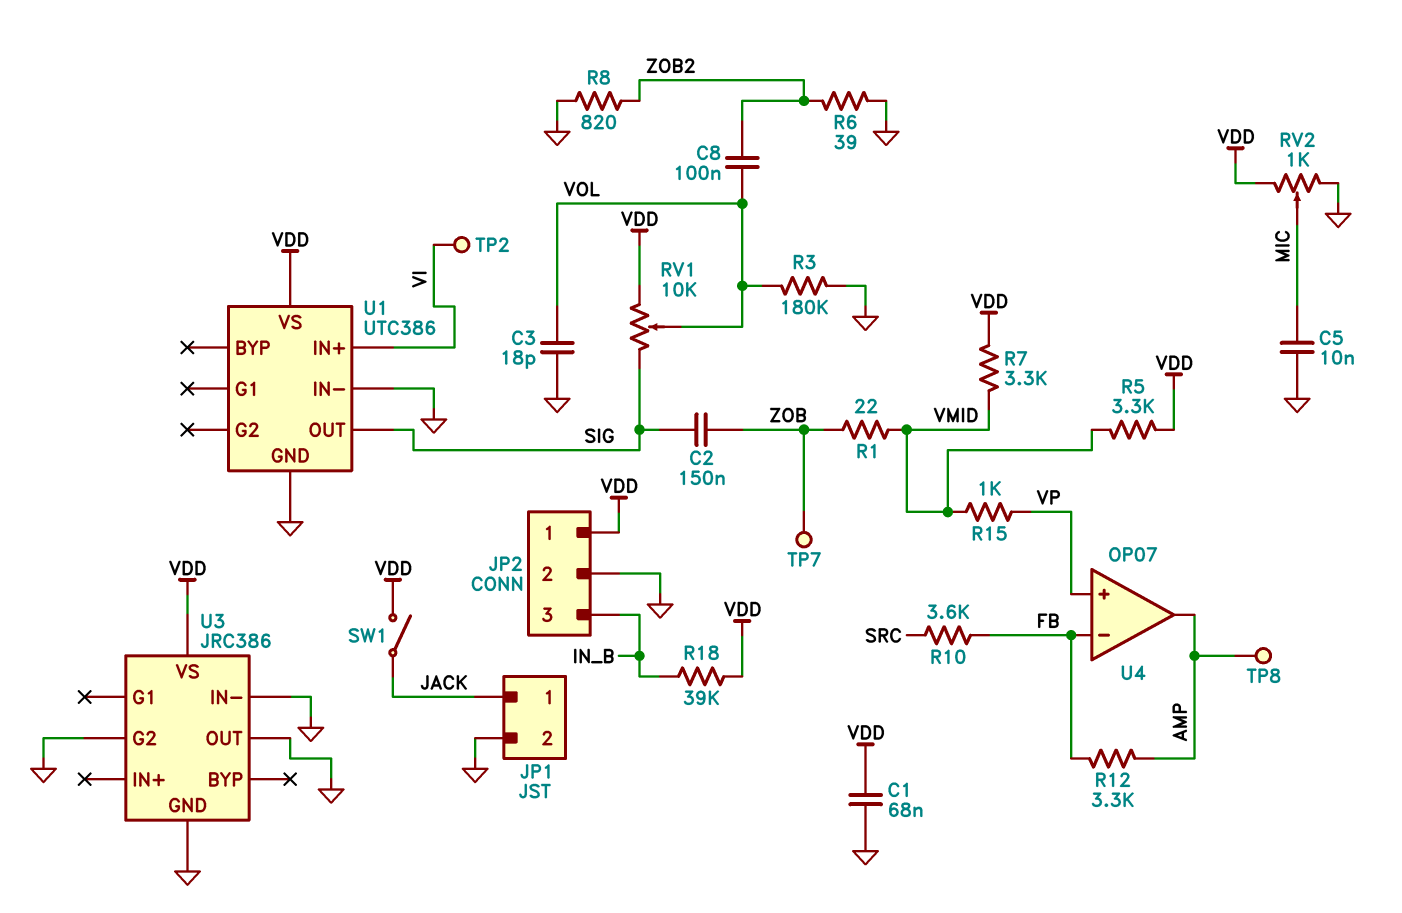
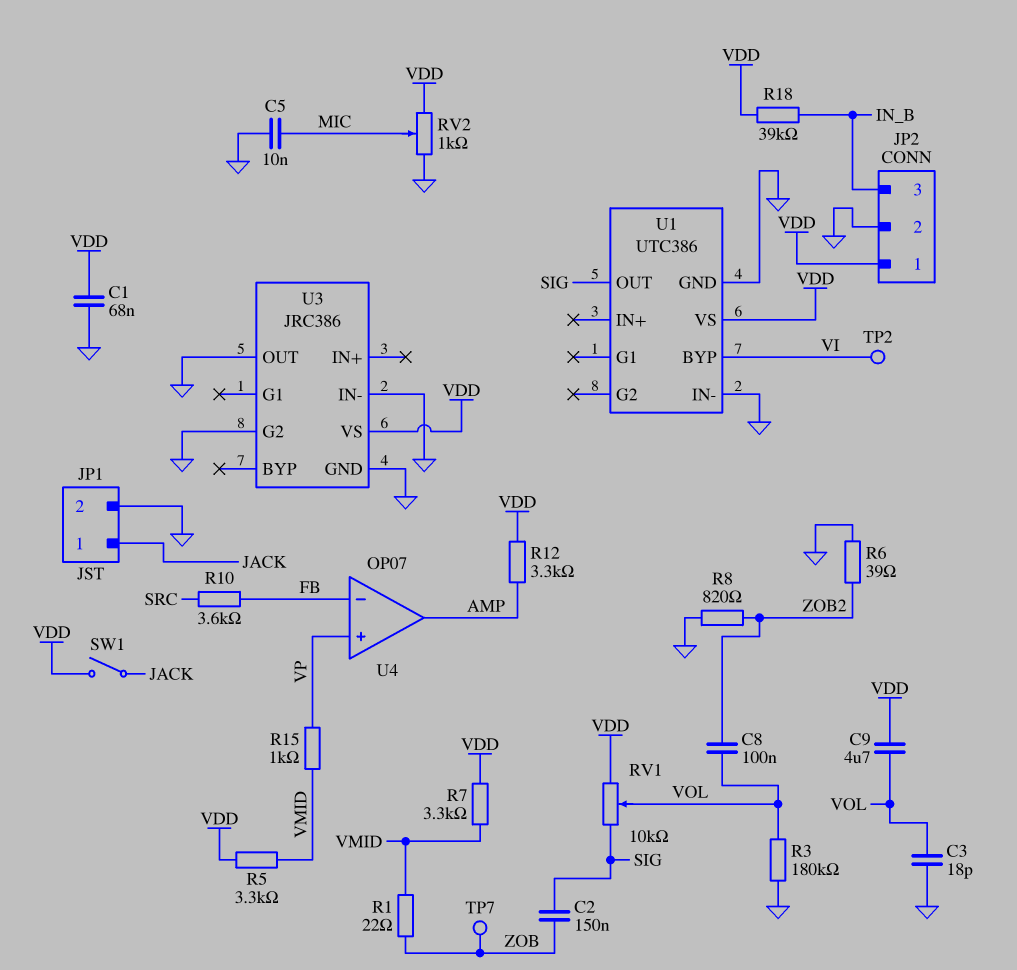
C9: none -> 4.7uF (VDD, VOL)
R12: 3.3k (AMP, FB) -> 3.3k (AMP, VDD)
TP8: test point (AMP) -> none
U1 pin BYP: none -> VI
U1 pin IN+: VI -> none

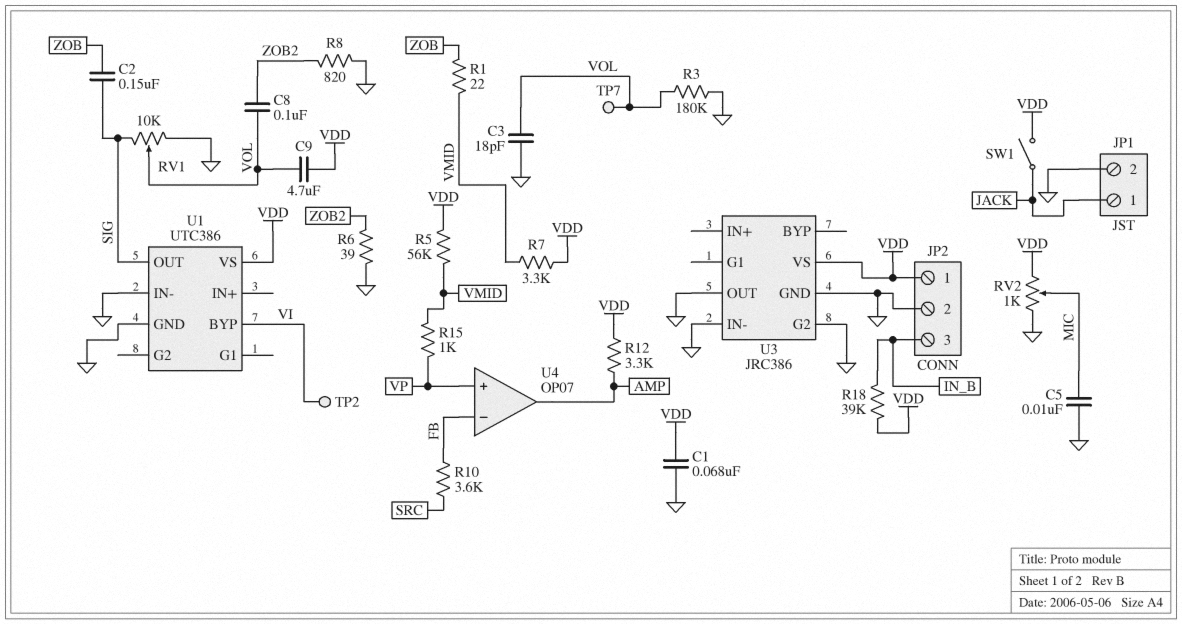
R5: 3.3k (VDD, VMID) -> 56k (VDD, VMID)
RV1: 10k (SIG, VDD, wiper VOL) -> 10k (GND, SIG, wiper VOL)
TP7: test point (ZOB) -> test point (VOL)

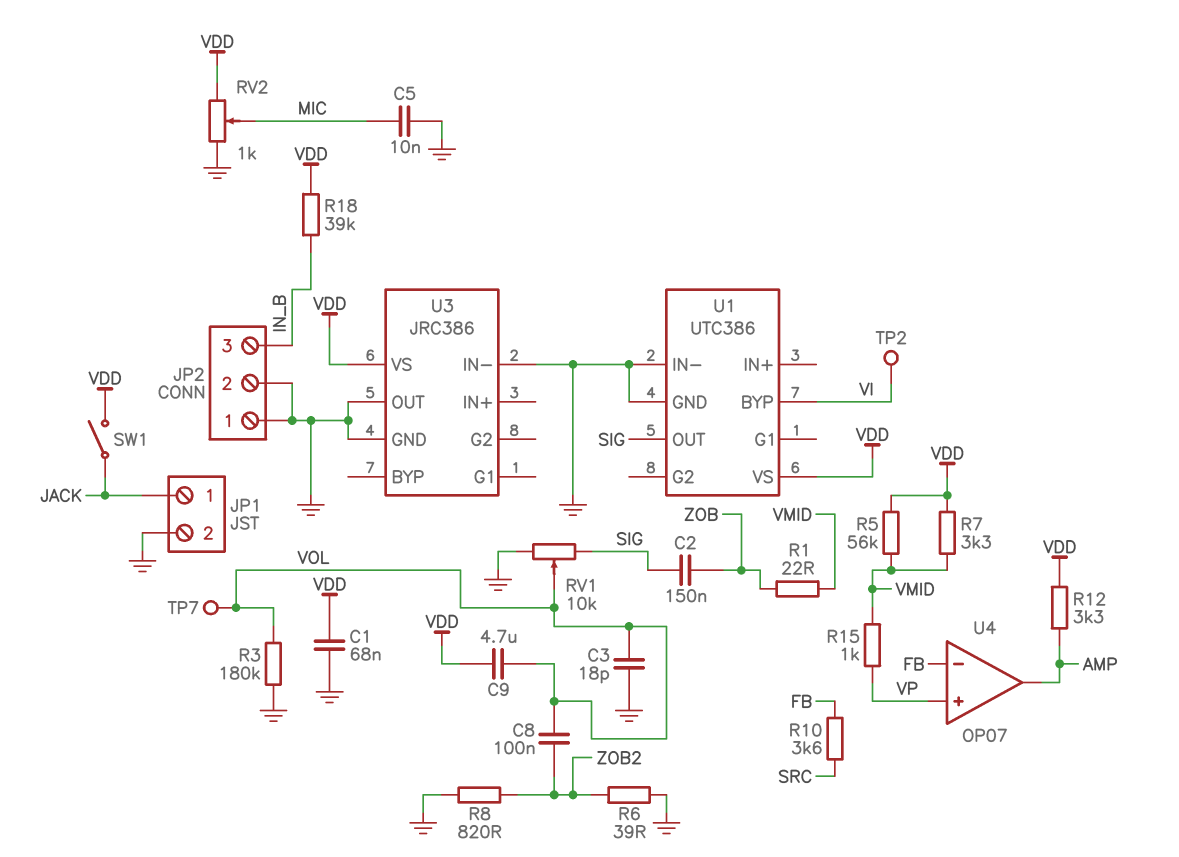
JP2 pin 1: VDD -> GND
U3 pin G2: GND -> none

